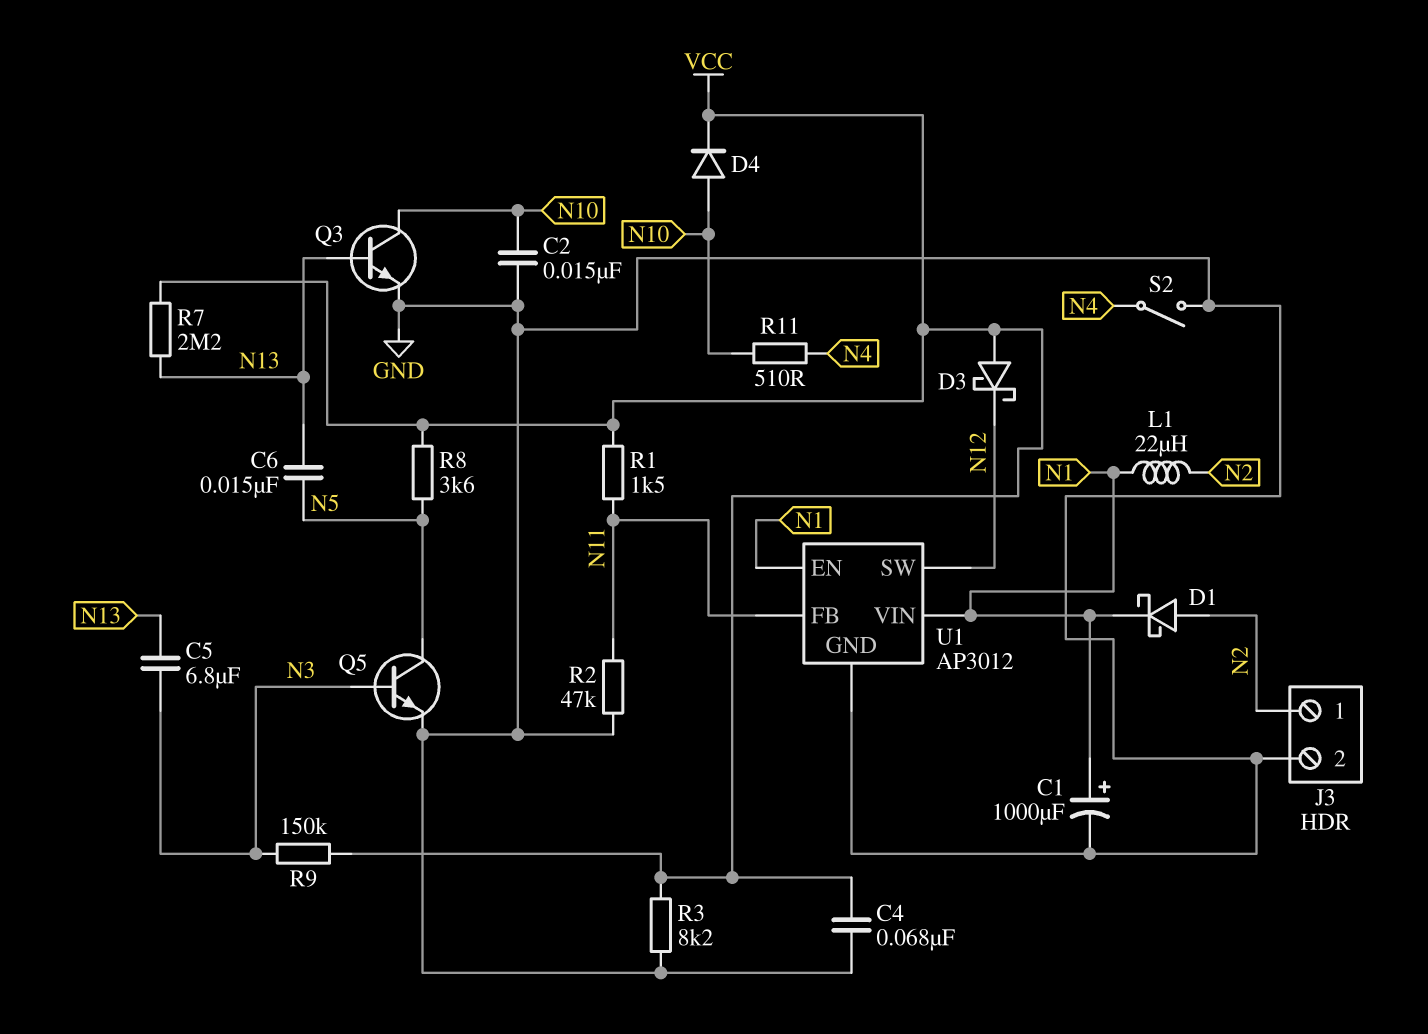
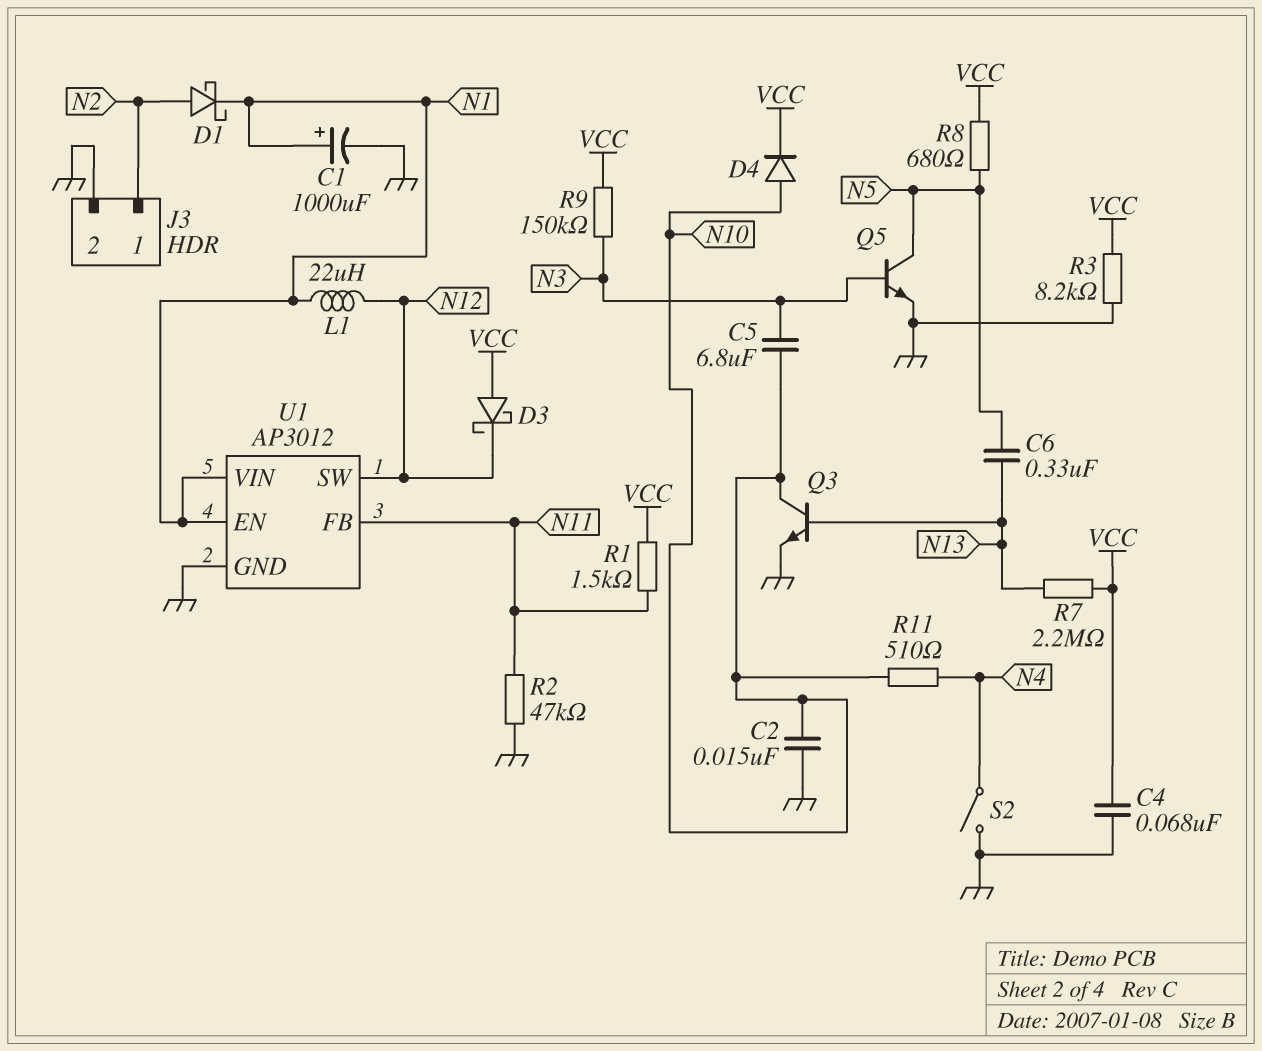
C5: 6.8uF (N3, N13) -> 6.8uF (N3, N10)
C6: 15nF (N5, N13) -> 330nF (N5, N13)
L1: 22uH (N1, N2) -> 22uH (N1, N12)
R8: 3.6k (N5, VCC) -> 680 (N5, VCC)

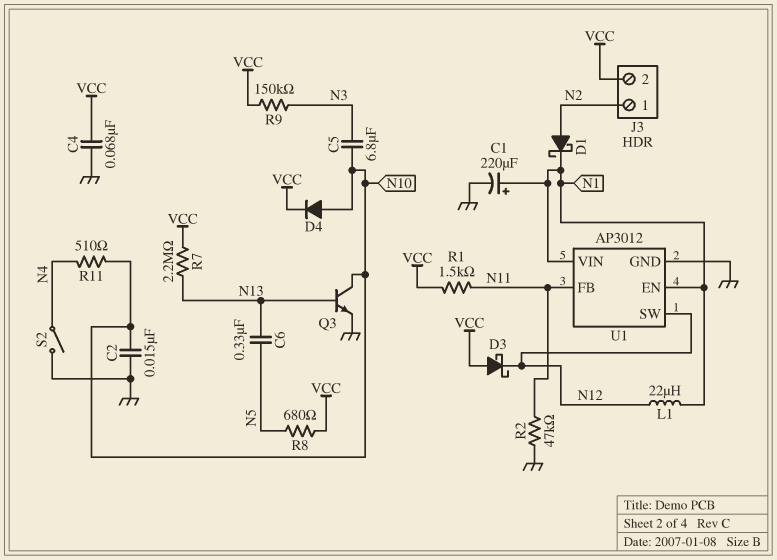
C1: 1000uF (plus N1, minus GND) -> 220uF (plus N1, minus GND)
J3 pin 2: GND -> VCC
Q5: NPN (B N3, C N5, E GND) -> none
R3: 8.2k (GND, VCC) -> none

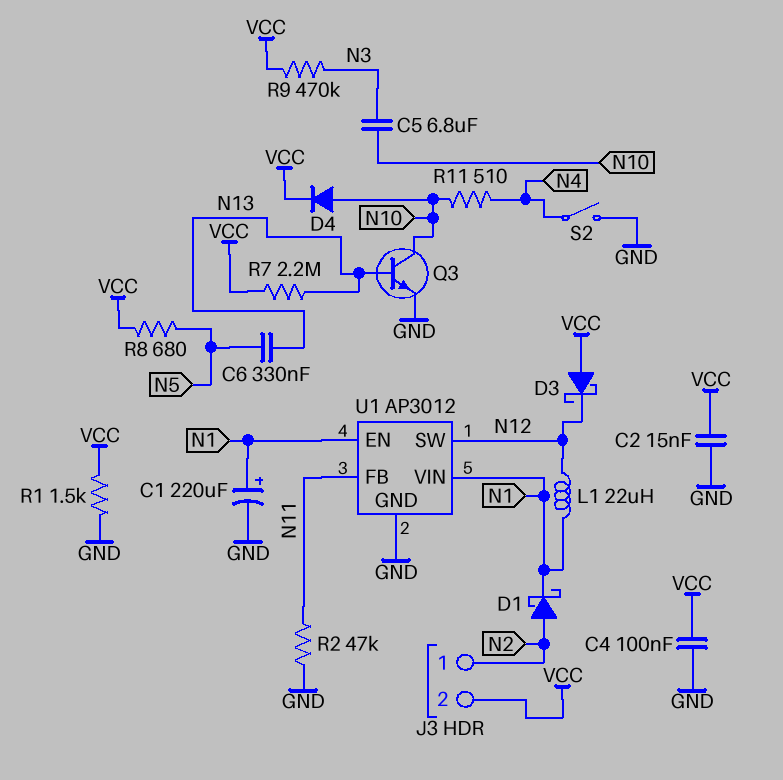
C2: 15nF (GND, N10) -> 15nF (GND, VCC)
C4: 68nF (GND, VCC) -> 100nF (GND, VCC)
R1: 1.5k (N11, VCC) -> 1.5k (GND, VCC)
R9: 150k (N3, VCC) -> 470k (N3, VCC)

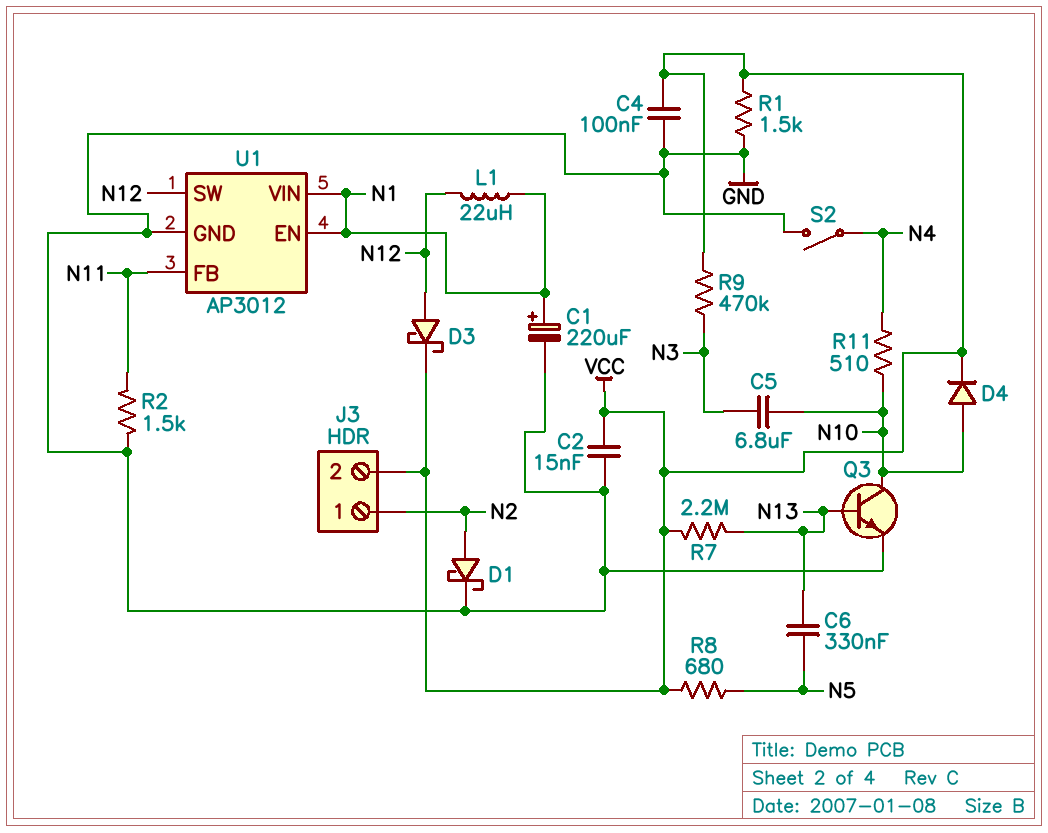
D1: schottky (A N2, K N1) -> schottky (A N2, K GND)
D3: schottky (A VCC, K N12) -> schottky (A N12, K VCC)
R2: 47k (GND, N11) -> 1.5k (GND, N11)

